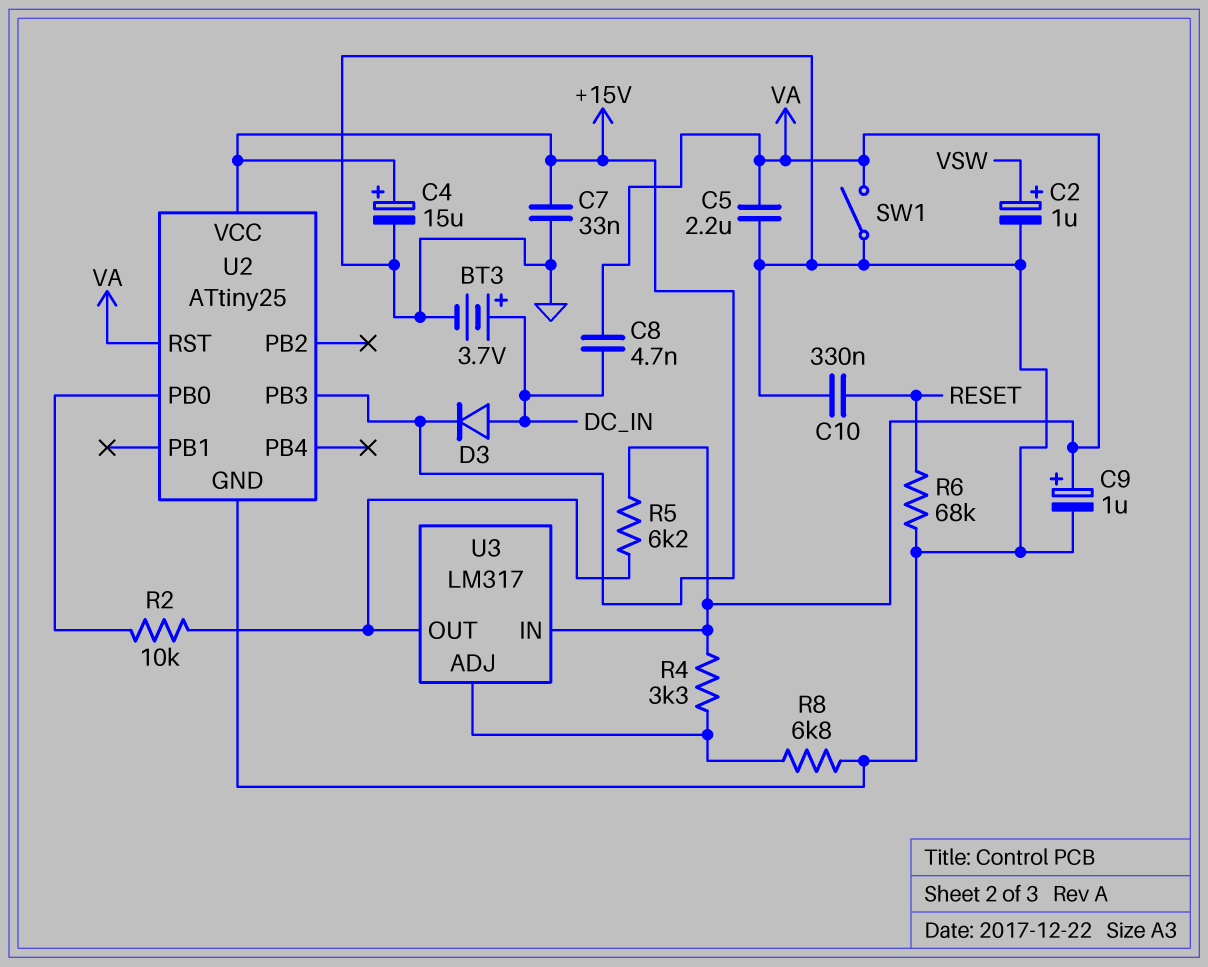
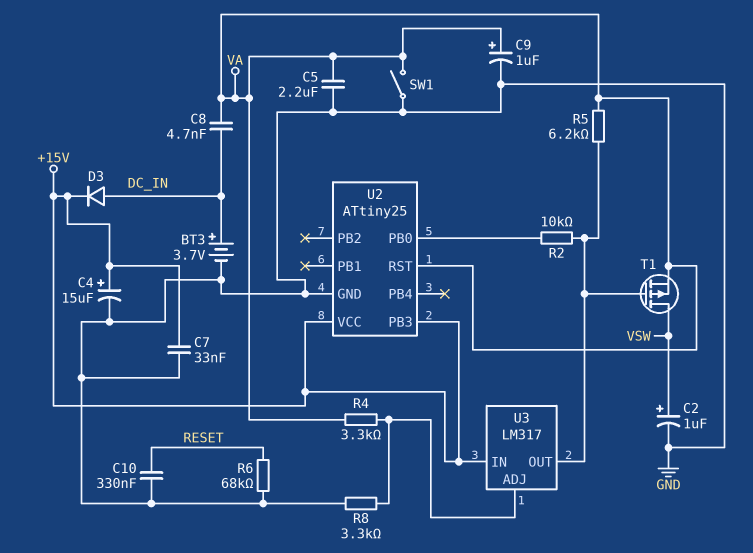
R8: 6.8k (GND, U3/ADJ) -> 3.3k (GND, U3/ADJ)
T1: none -> PMOS (G U3/OUT, D VSW, S VA)
U3 pin IN: VA -> +15V

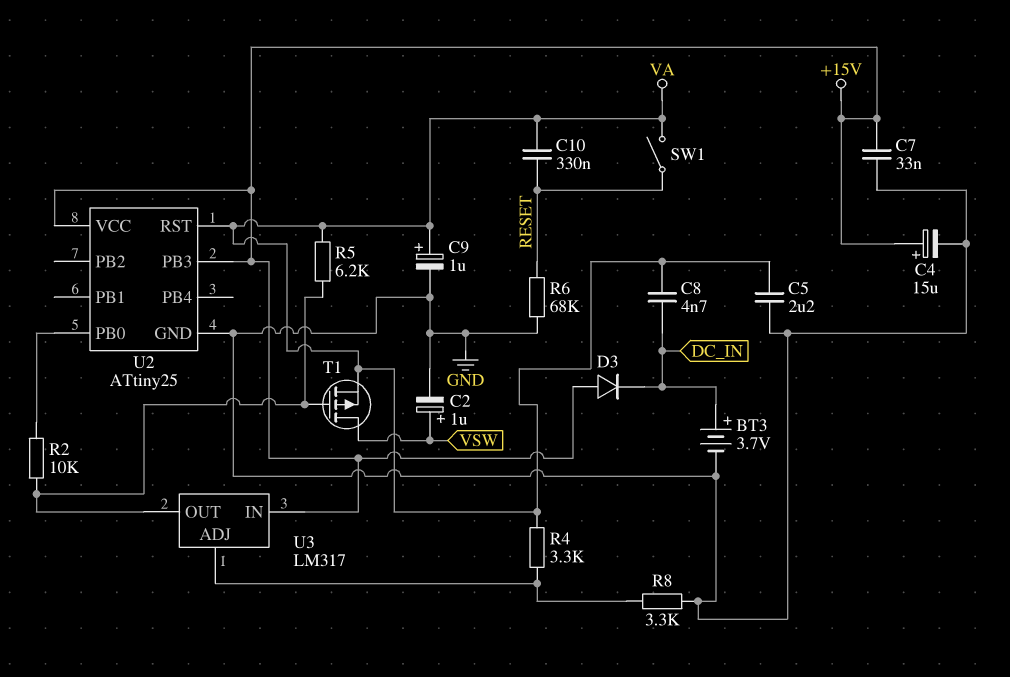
C10: 330nF (GND, RESET) -> 330nF (RESET, VA)
D3: diode (A DC_IN, K +15V) -> diode (A +15V, K DC_IN)
SW1: switch (GND, VA) -> switch (RESET, VA)

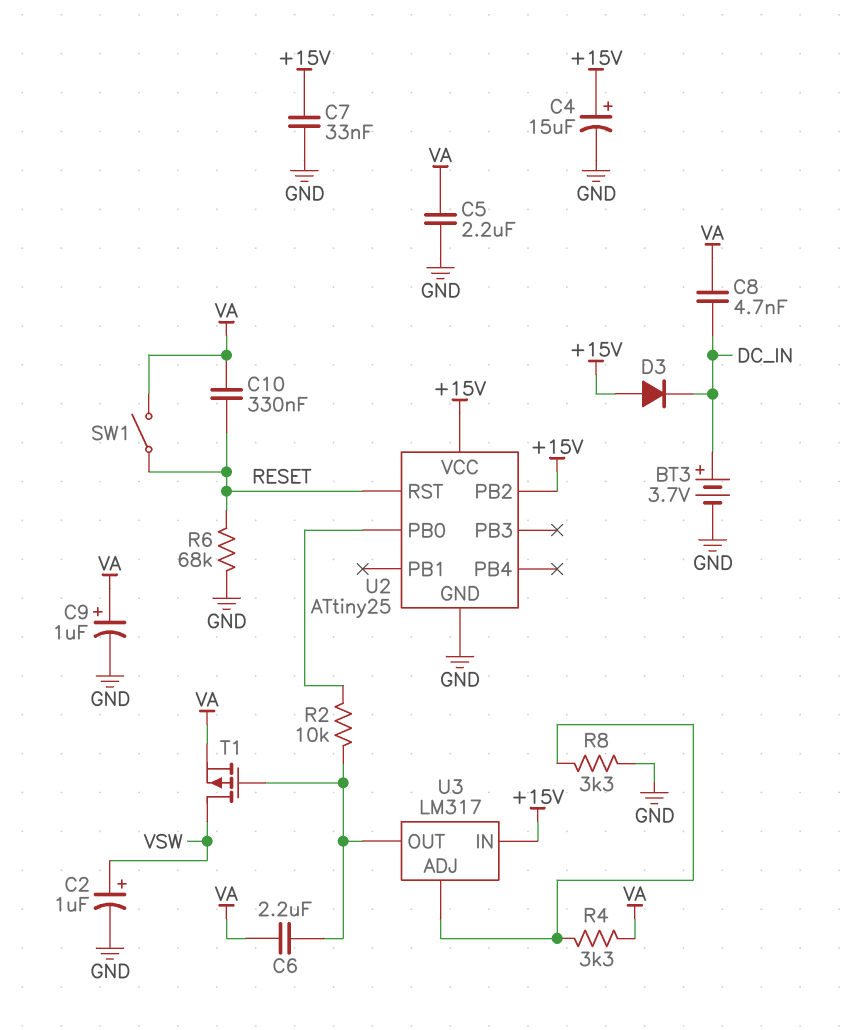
C6: none -> 2.2uF (U3/OUT, VA)
R5: 6.2k (U3/OUT, VA) -> none
U2 pin PB2: none -> +15V
U2 pin PB3: +15V -> none
U2 pin RST: VA -> RESET

